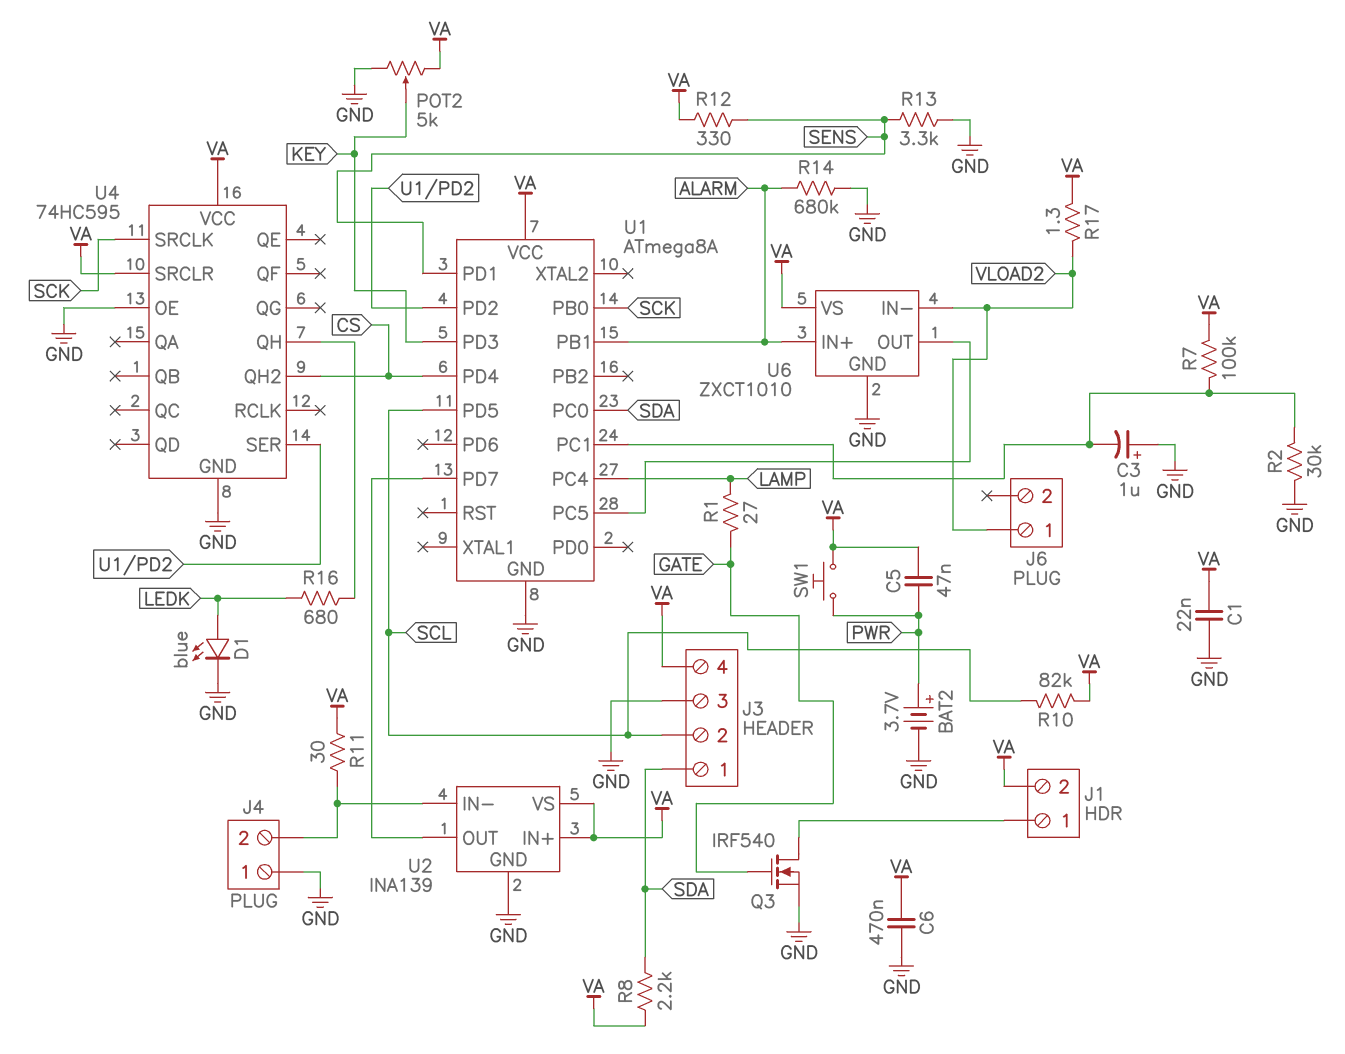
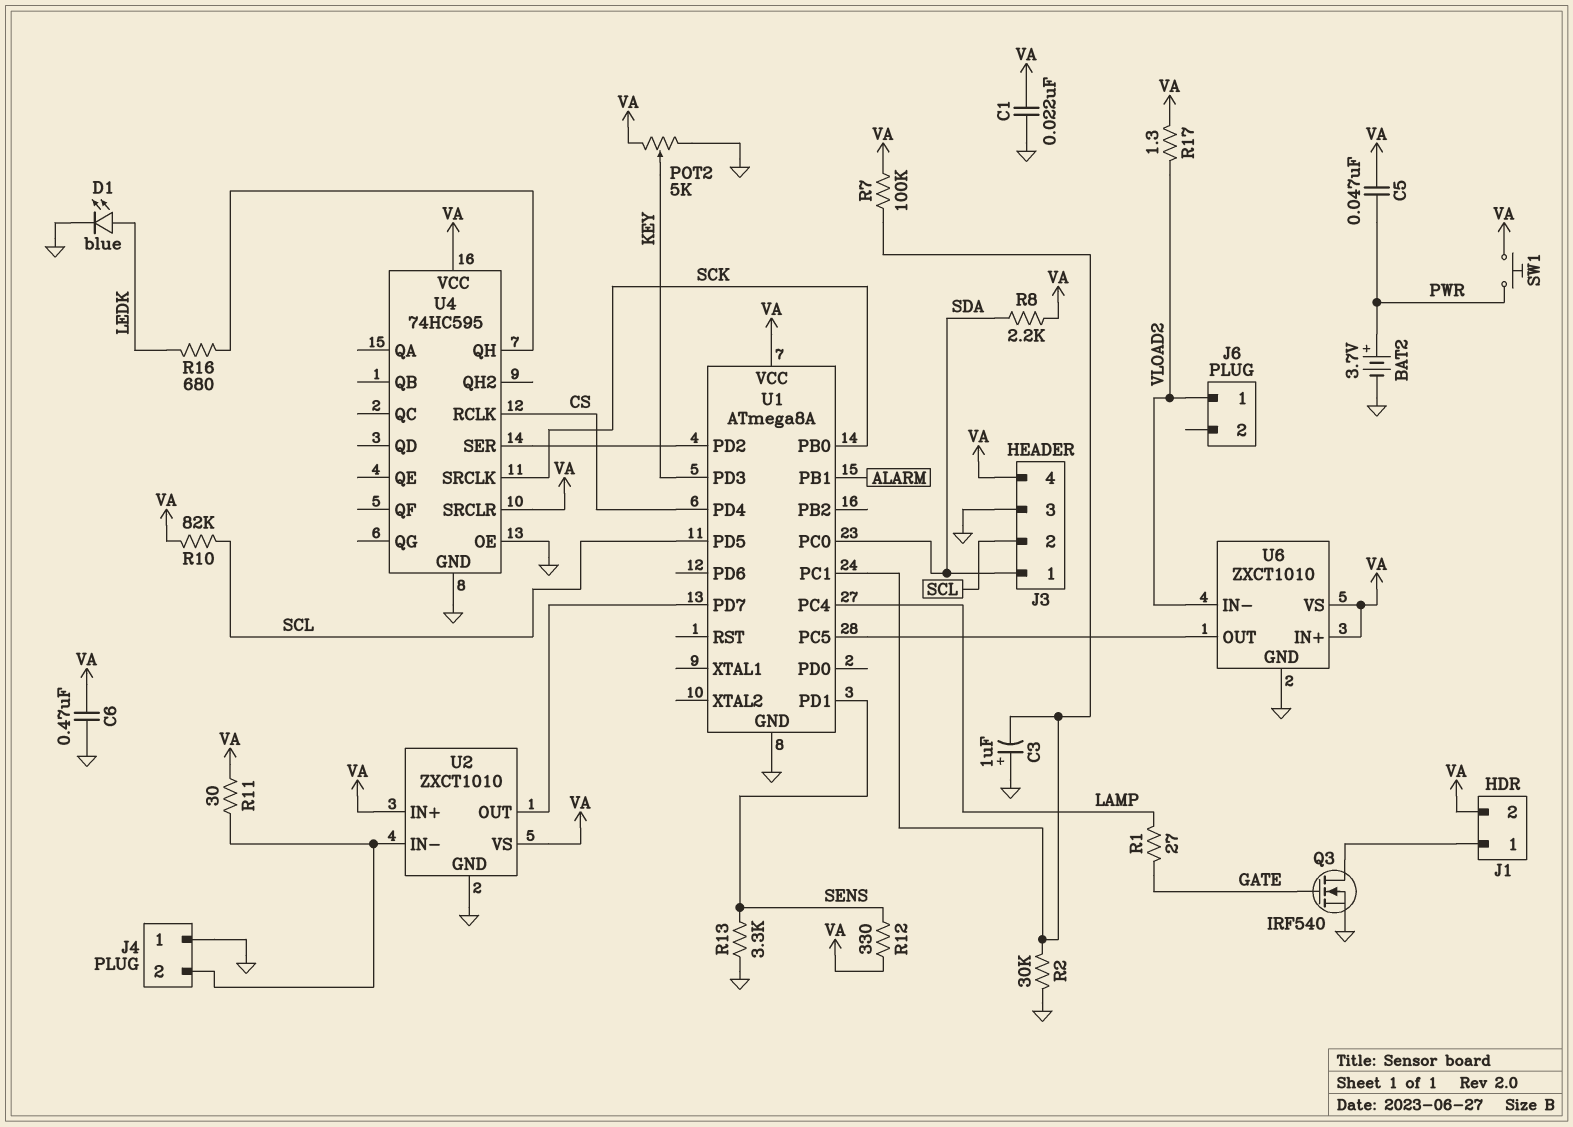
R14: 680k (ALARM, GND) -> none
U2: INA139 -> ZXCT1010
U4 pin QH2: CS -> none
U4 pin RCLK: none -> CS
U6 pin IN+: ALARM -> VA

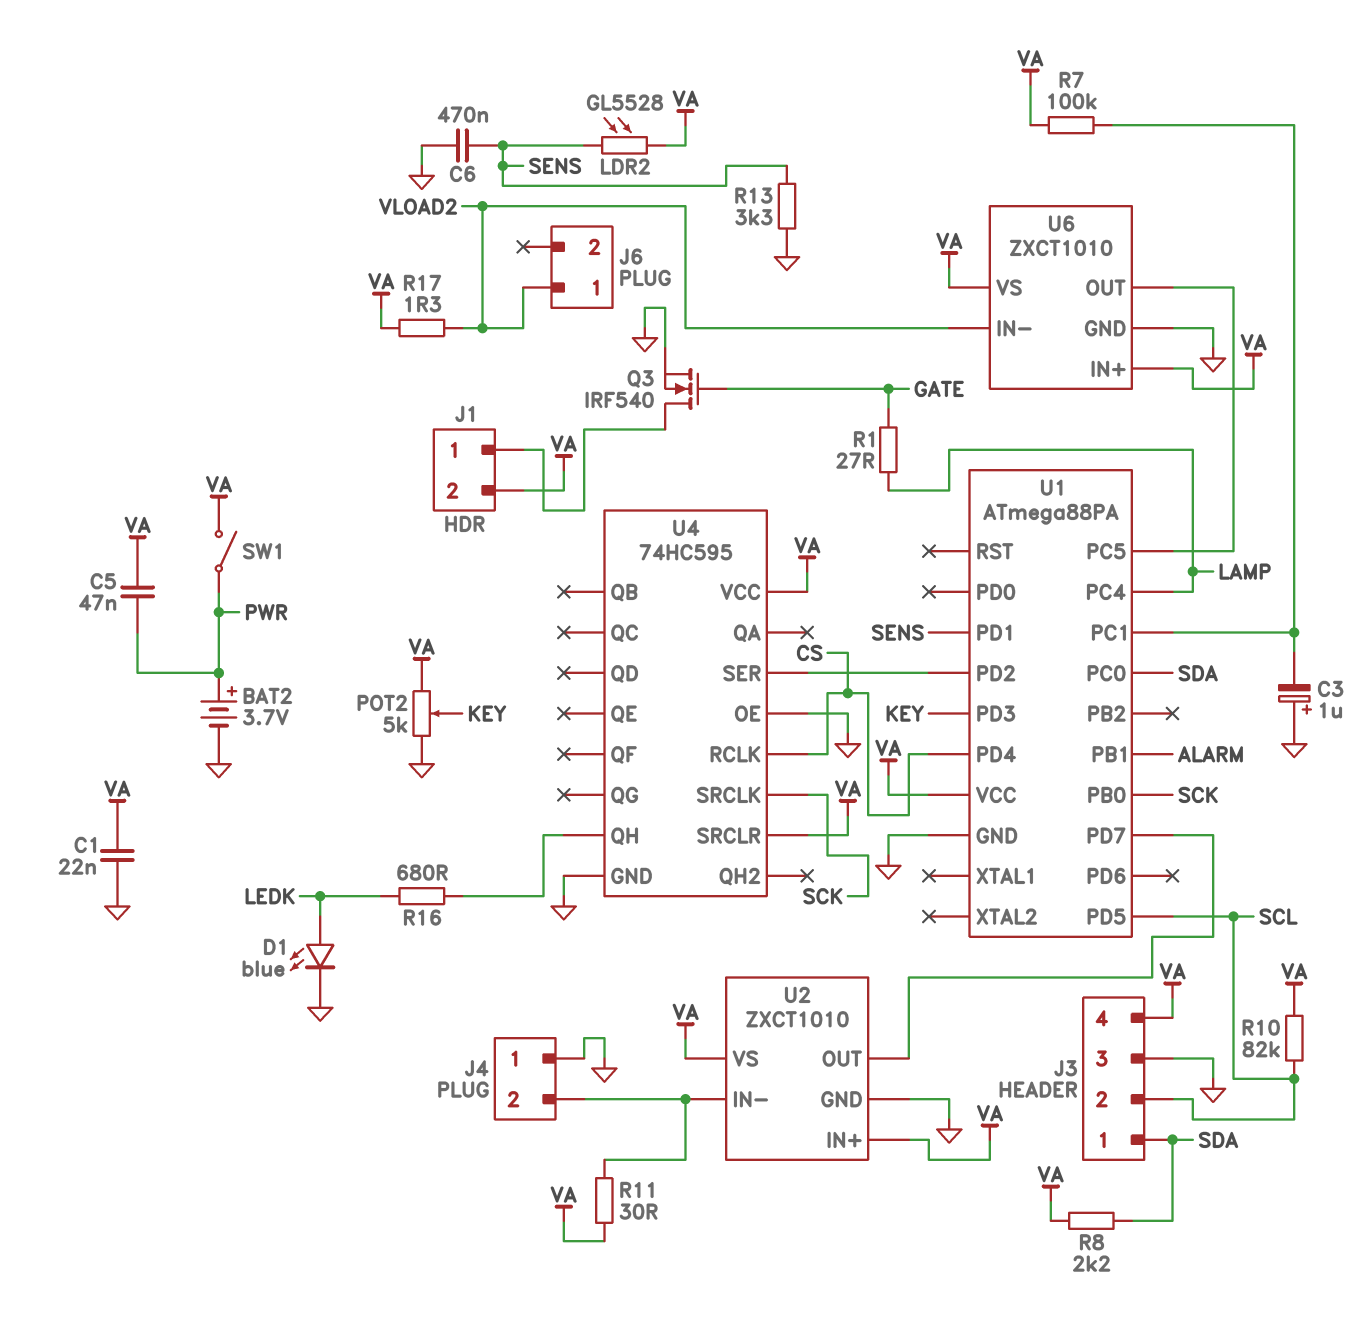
C6: 470nF (GND, VA) -> 470nF (GND, SENS)
LDR2: none -> GL5528 (SENS, VA)
R2: 30k (GND, U1/PC1) -> none
R12: 330 (SENS, VA) -> none
SW1: button (PWR, VA) -> switch (PWR, VA)
U1: ATmega8A -> ATmega88PA

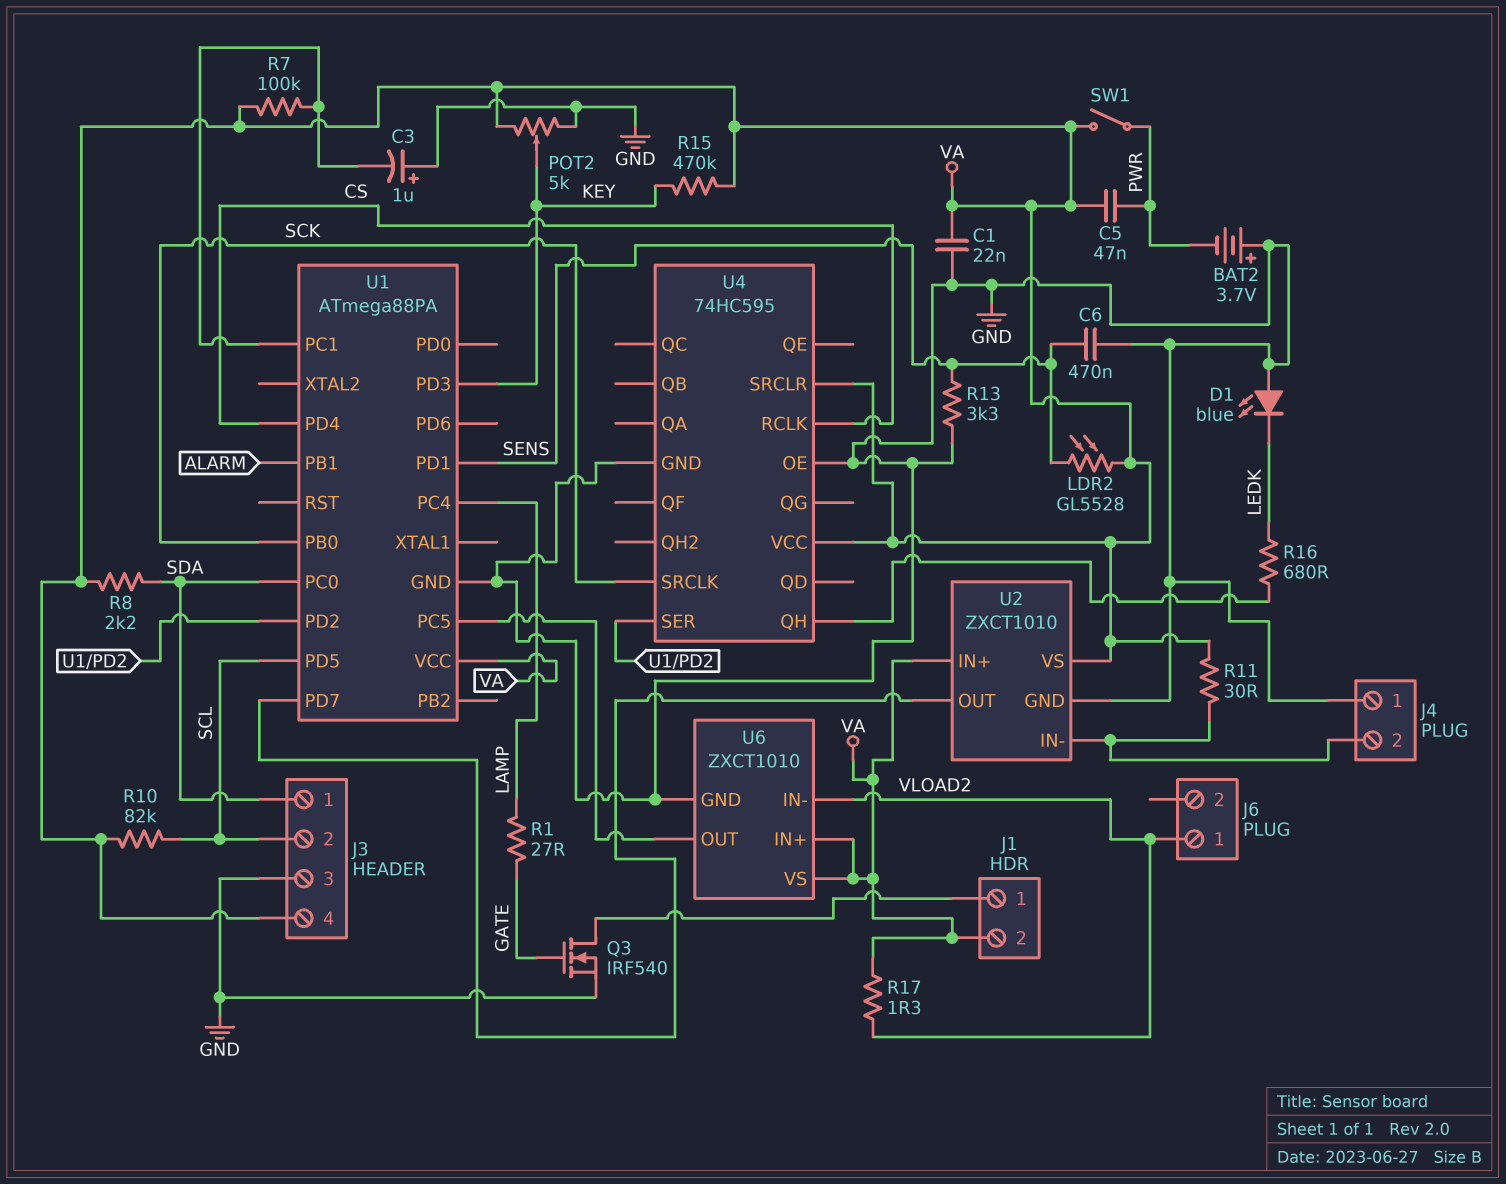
BAT2: 3.7V (plus PWR, minus GND) -> 3.7V (plus GND, minus PWR)
D1: LED blue (A LEDK, K GND) -> LED blue (A GND, K LEDK)
R15: none -> 470k (KEY, VA)

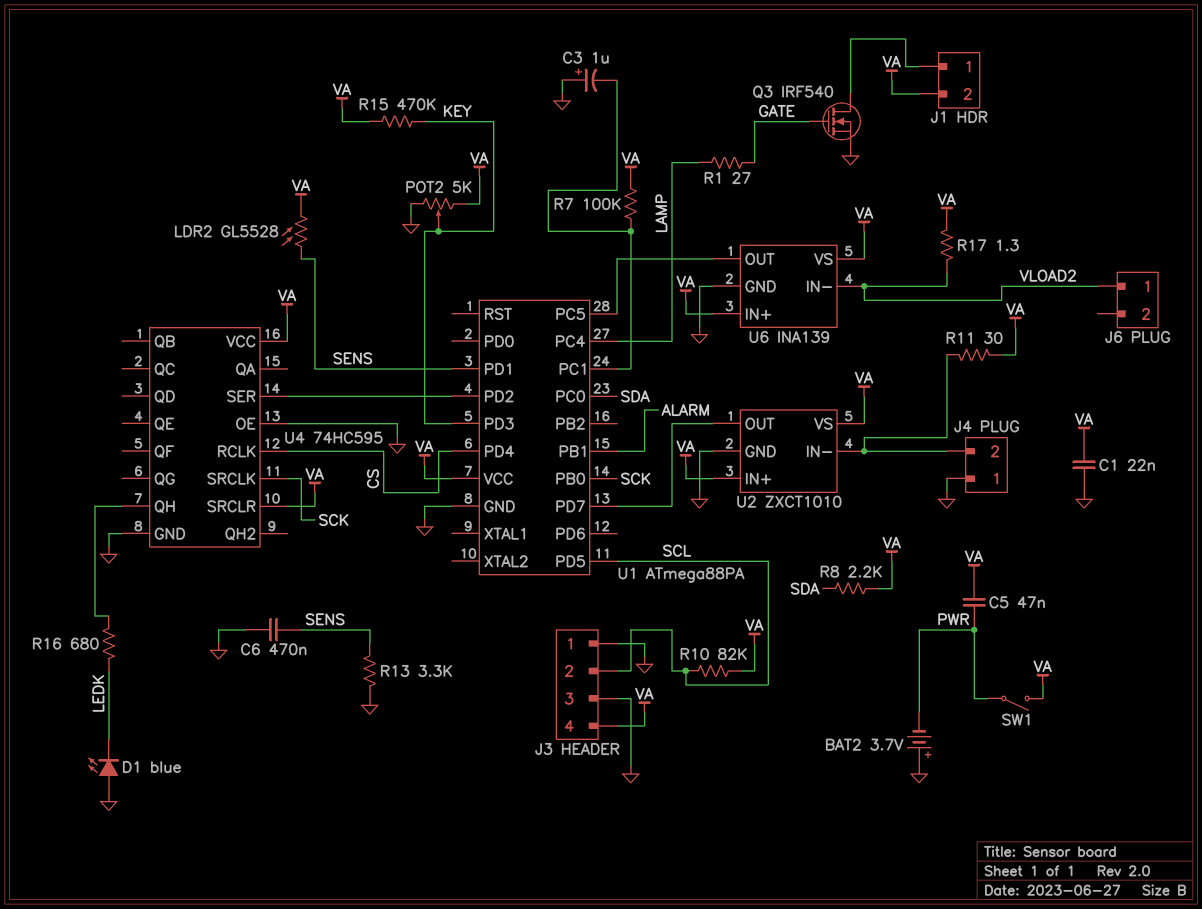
J3 pin 1: SDA -> GND
U6: ZXCT1010 -> INA139

